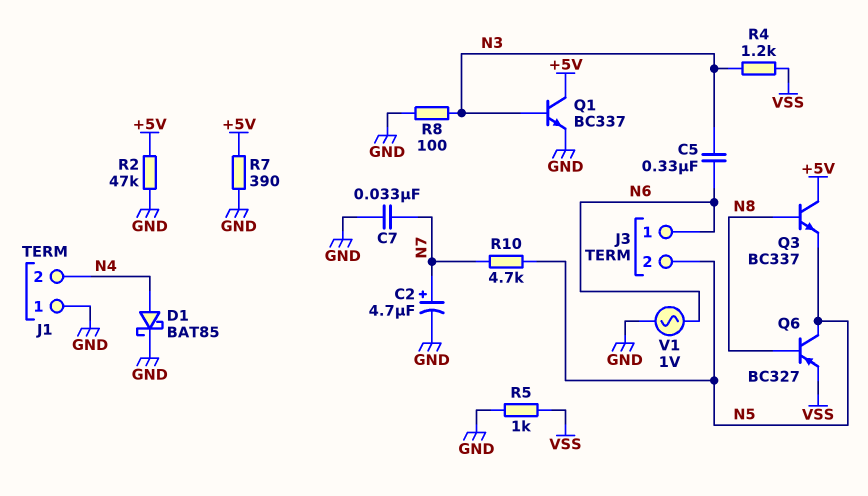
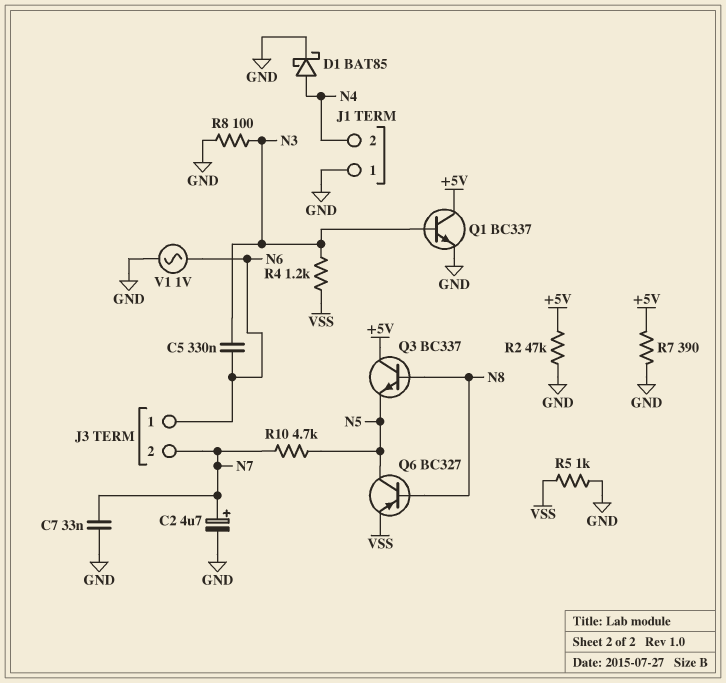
J3 pin 2: N5 -> N7

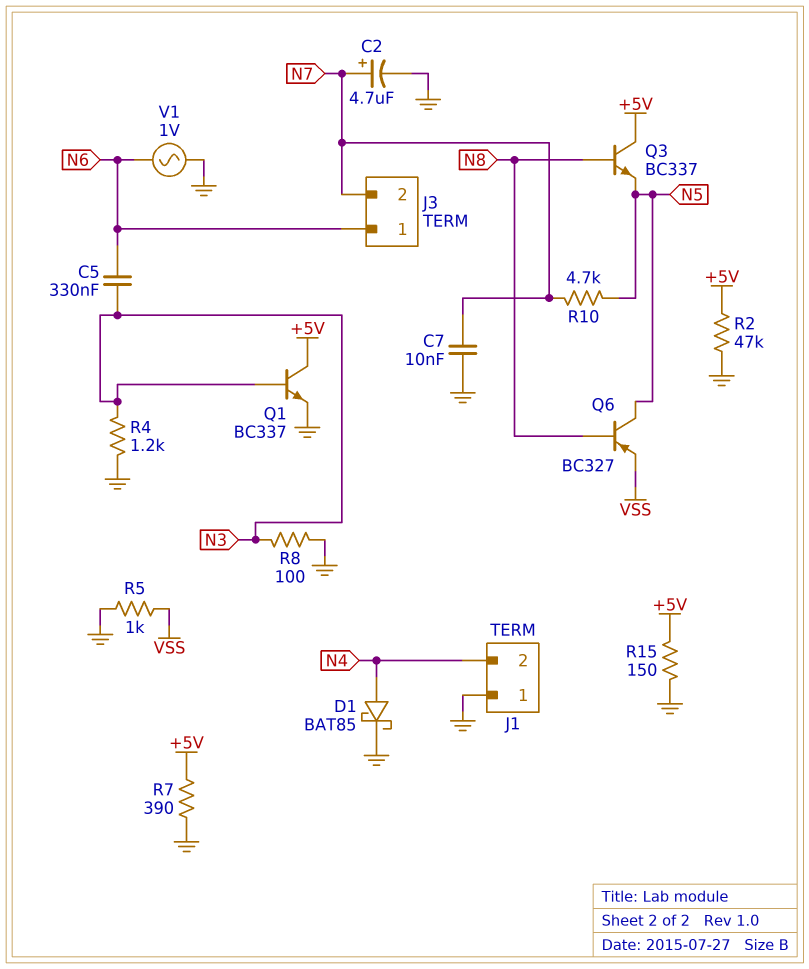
C7: 33nF (GND, N7) -> 10nF (GND, N7)
R4: 1.2k (N3, VSS) -> 1.2k (GND, N3)
R15: none -> 150 (+5V, GND)

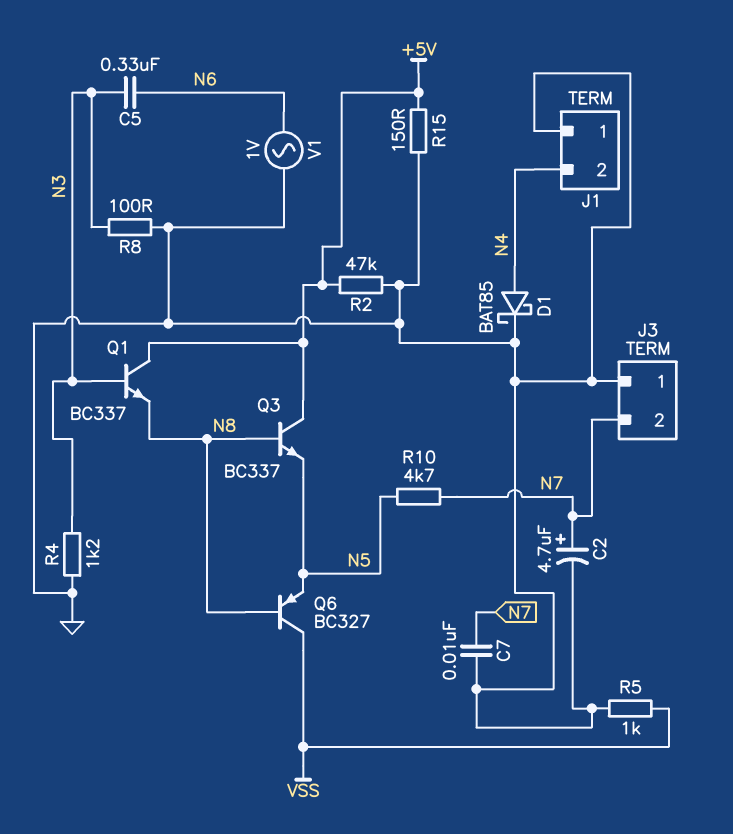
J3 pin 1: N6 -> GND
Q1: NPN BC337 (B N3, C +5V, E GND) -> NPN BC337 (B N3, C +5V, E N8)
Q6: PNP BC327 (B N8, C N5, E VSS) -> PNP BC327 (B N8, C VSS, E N5)
R7: 390 (+5V, GND) -> none

